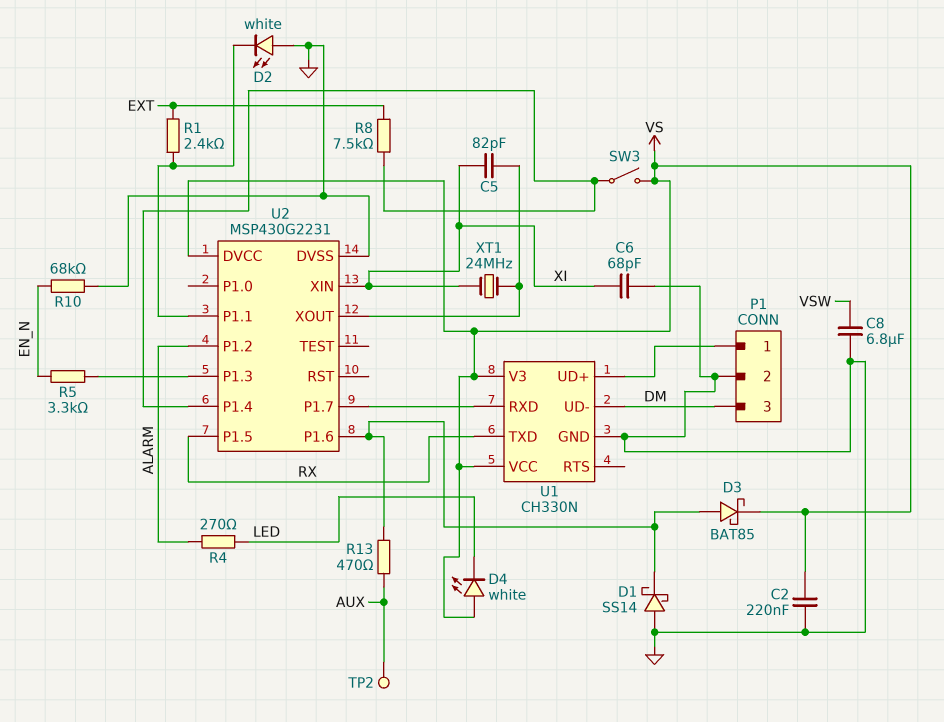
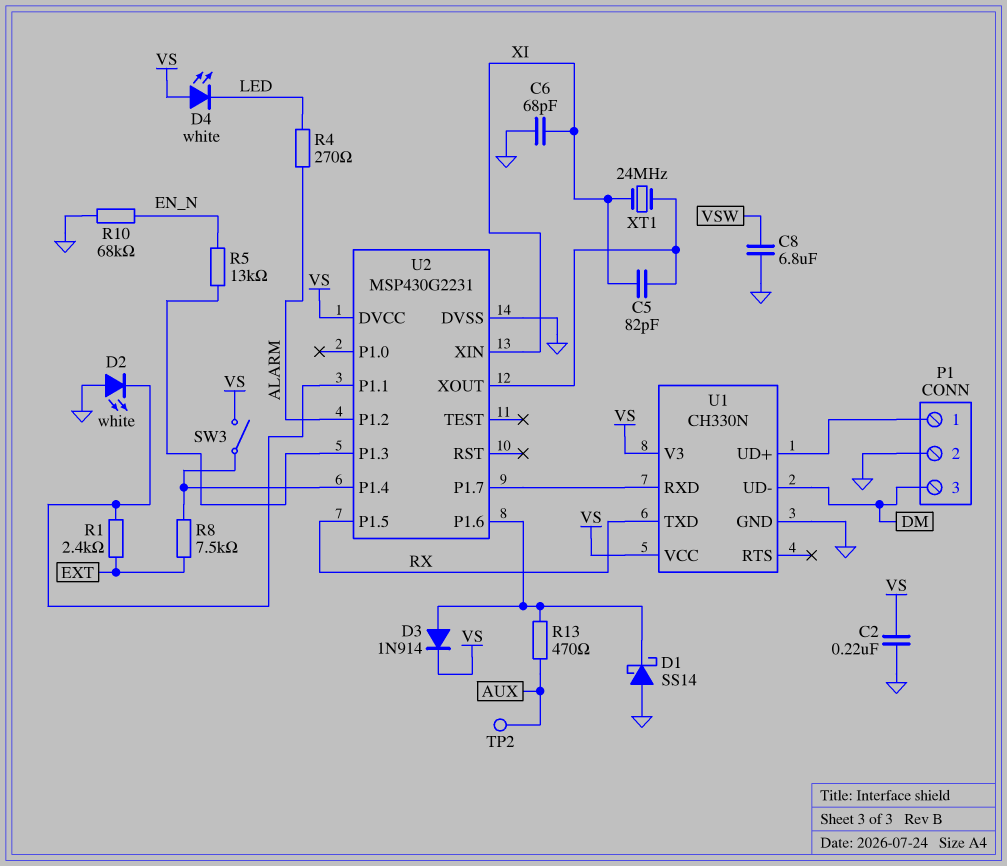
D3: schottky BAT85 (A U2/P1.6, K VS) -> diode 1N914 (A U2/P1.6, K VS)
R5: 3.3k (EN_N, U2/P1.3) -> 13k (EN_N, U2/P1.3)

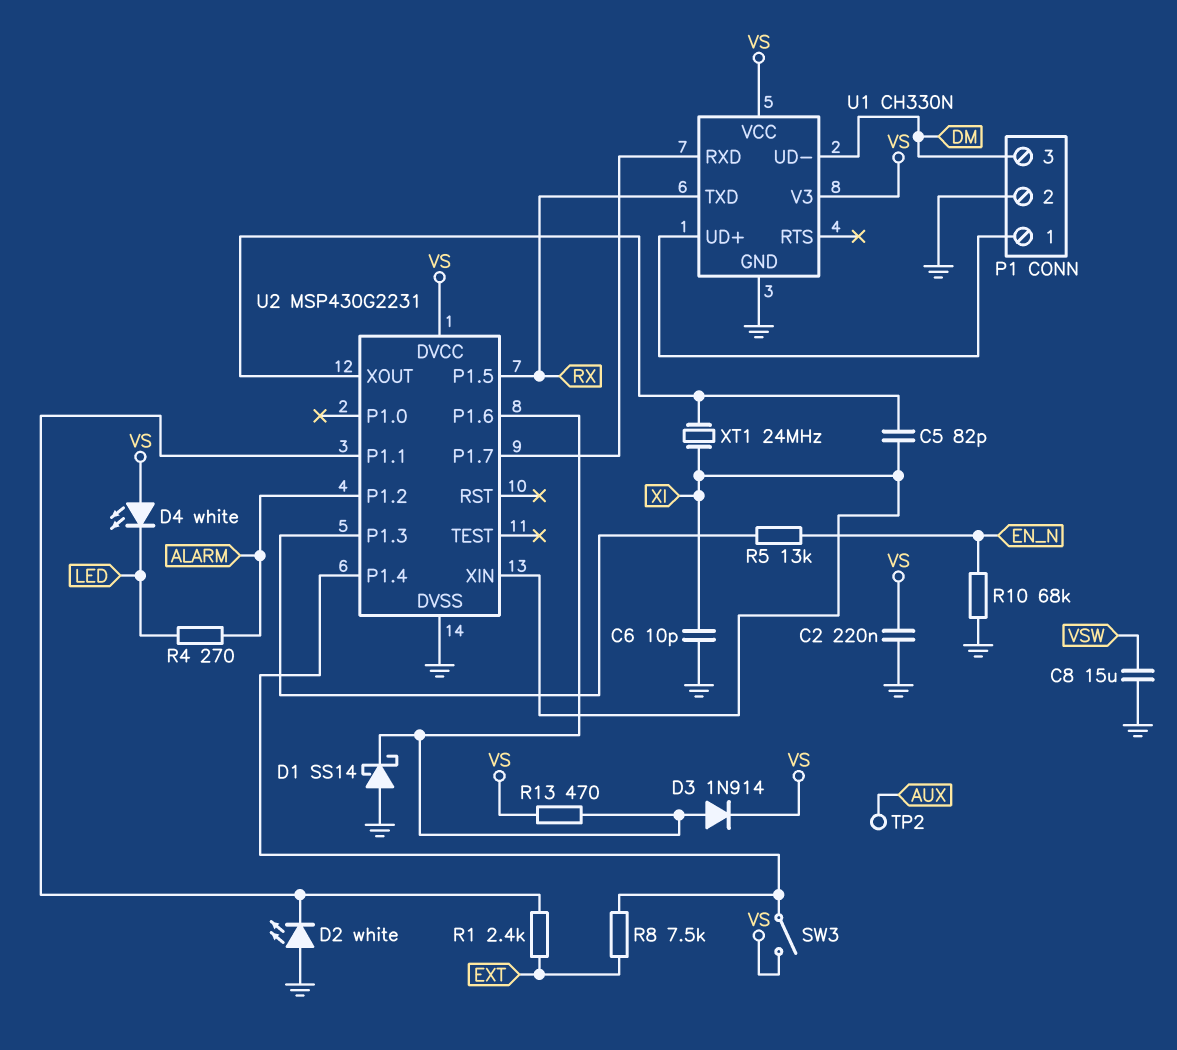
C6: 68pF (GND, XI) -> 10pF (GND, XI)
C8: 6.8uF (GND, VSW) -> 15uF (GND, VSW)
R13: 470 (AUX, U2/P1.6) -> 470 (U2/P1.6, VS)

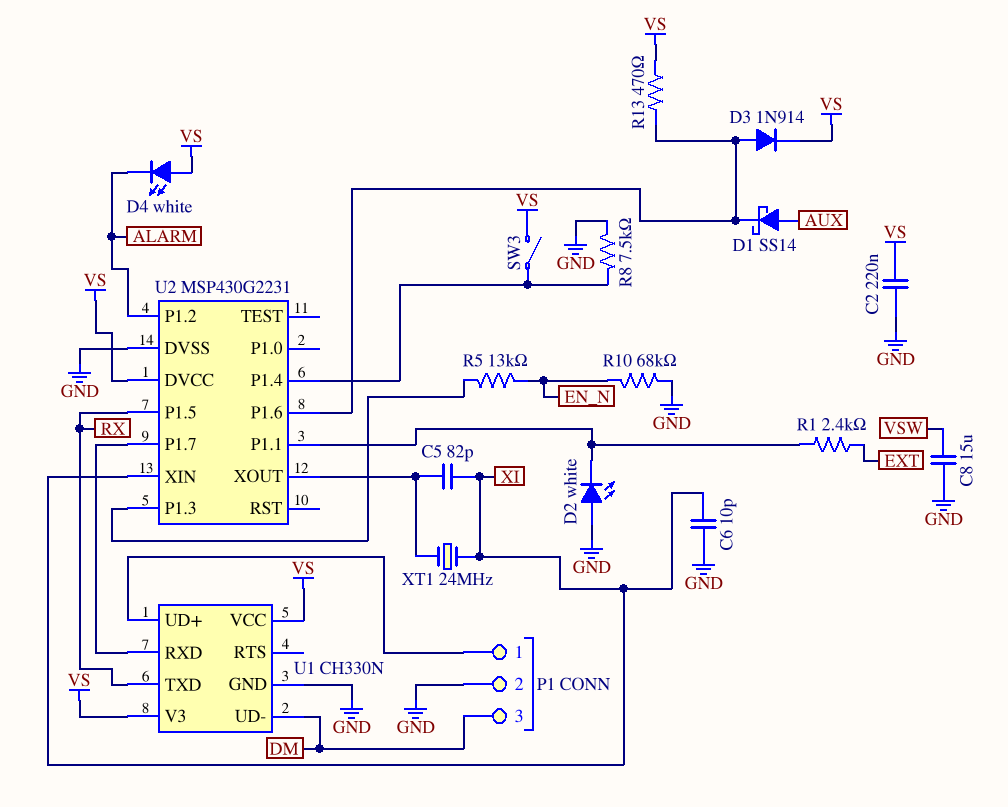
D1: schottky SS14 (A GND, K U2/P1.6) -> schottky SS14 (A AUX, K U2/P1.6)
D4: LED white (A VS, K LED) -> LED white (A VS, K ALARM)
R4: 270 (ALARM, LED) -> none
R8: 7.5k (EXT, U2/P1.4) -> 7.5k (GND, U2/P1.4)
TP2: test point (AUX) -> none

